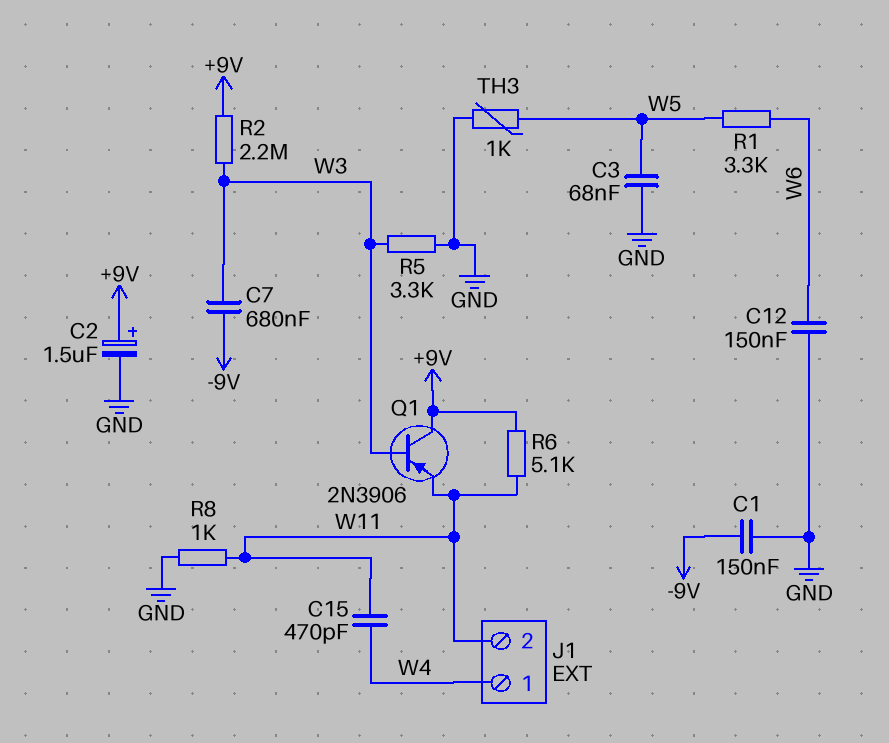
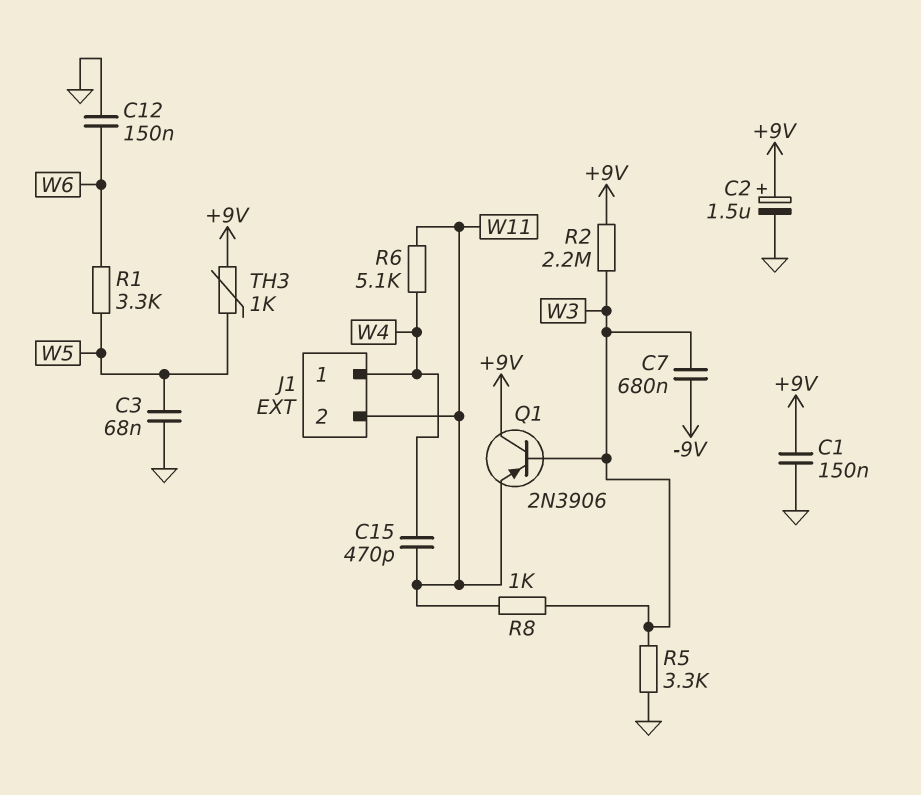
C1: 150nF (-9V, GND) -> 150nF (+9V, GND)
R6: 5.1k (+9V, W11) -> 5.1k (W4, W11)
R8: 1k (GND, W11) -> 1k (W3, W11)
TH3: 1k (GND, W5) -> 1k (+9V, W5)

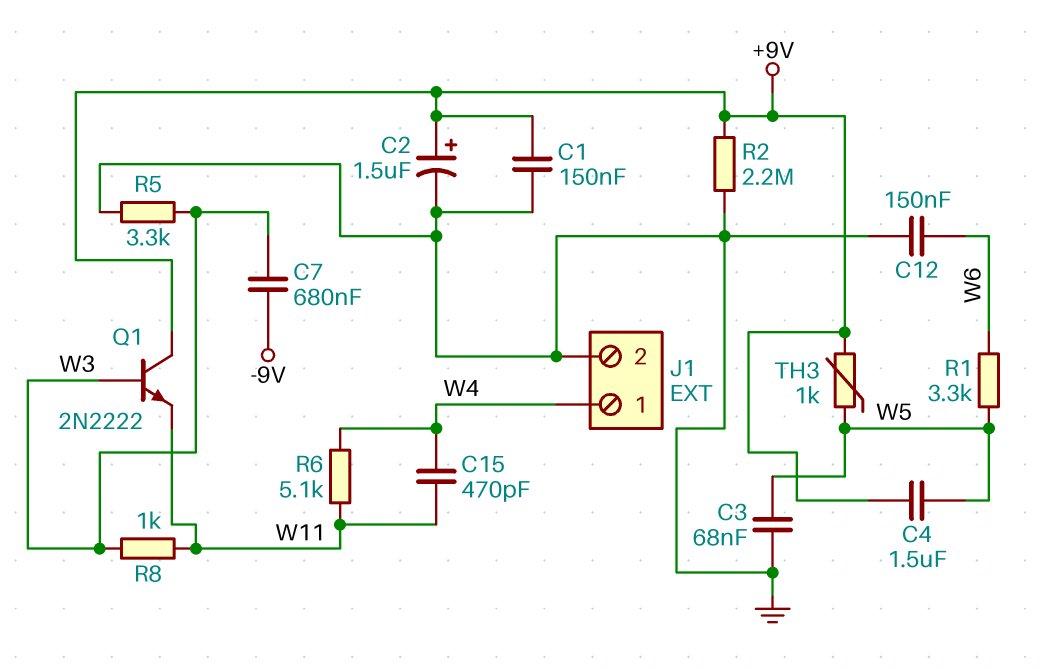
C4: none -> 1.5uF (+9V, W5)
J1 pin 2: W11 -> GND
Q1: PNP 2N3906 (B W3, C +9V, E W11) -> NPN 2N2222 (B W3, C +9V, E W11)
R2: 2.2M (+9V, W3) -> 2.2M (+9V, GND)

